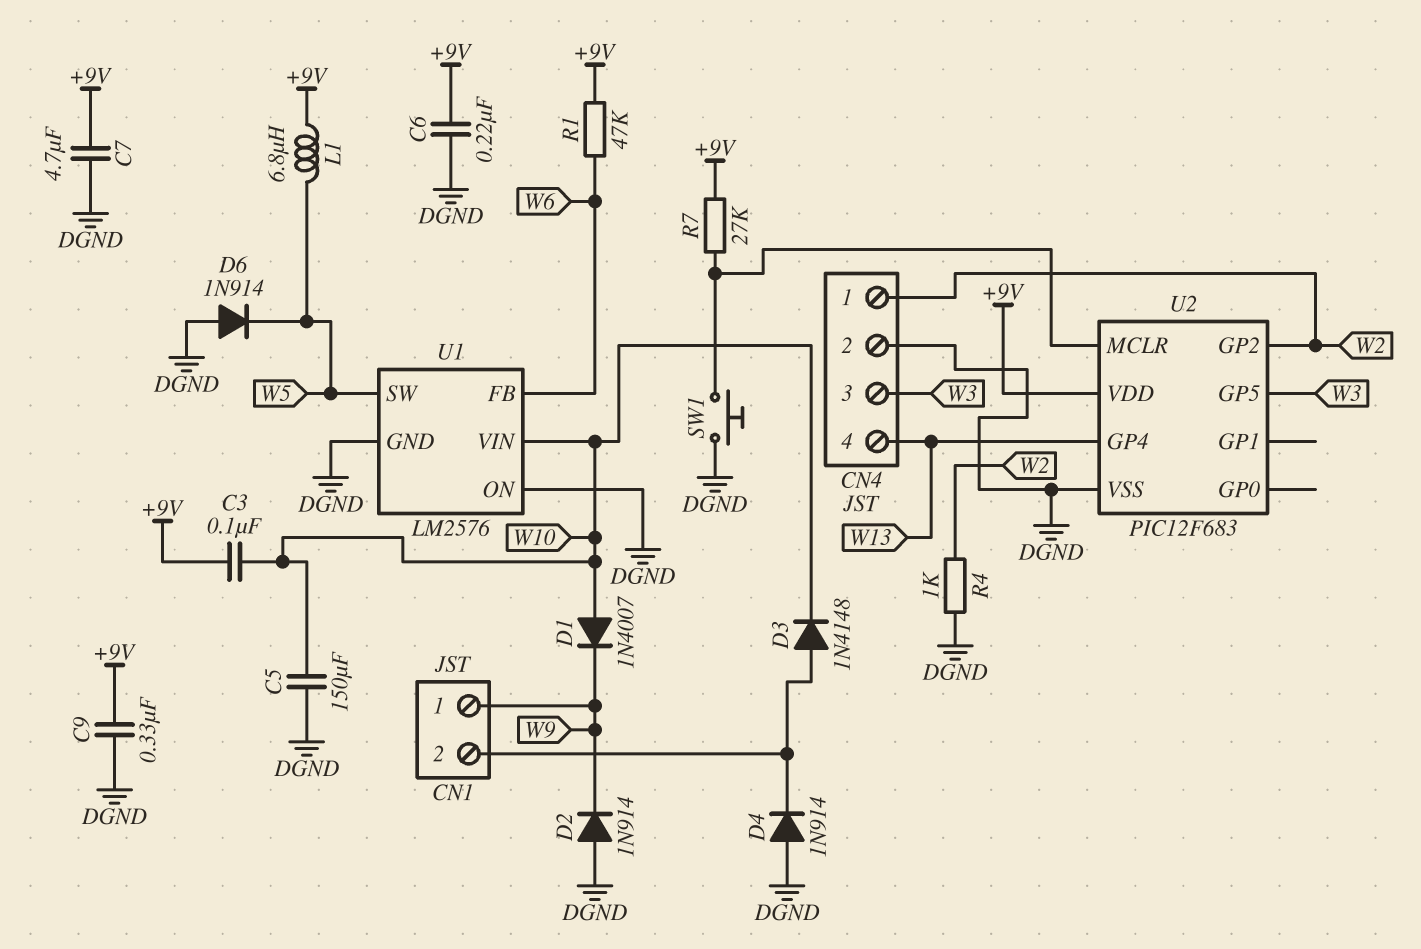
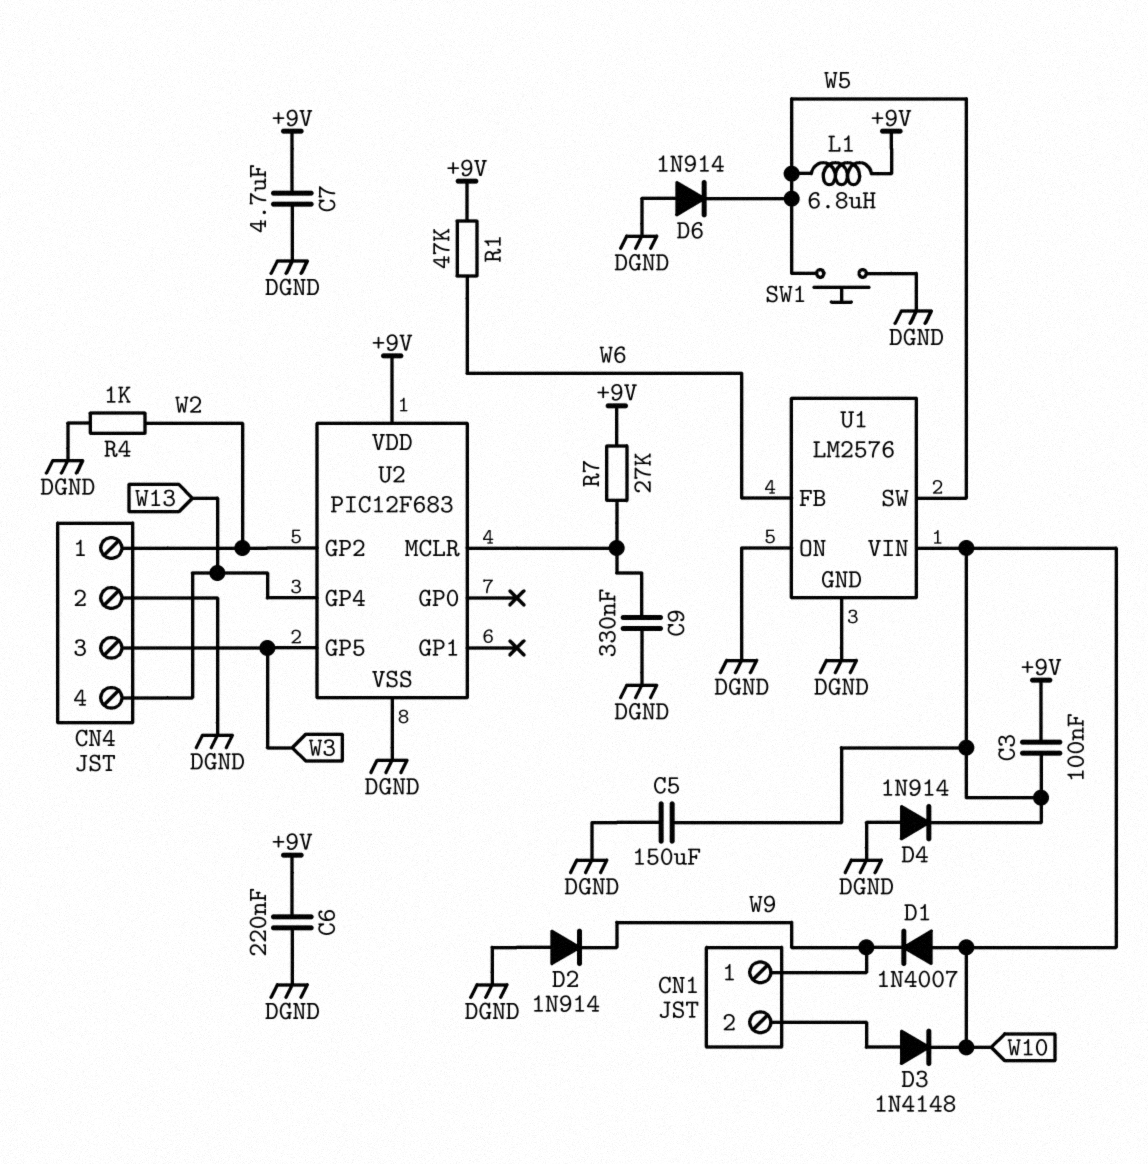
C9: 330nF (+9V, DGND) -> 330nF (DGND, U2/MCLR)
D4: diode 1N914 (A DGND, K CN1/2) -> diode 1N914 (A DGND, K W10)
SW1: button (DGND, U2/MCLR) -> button (DGND, W5)

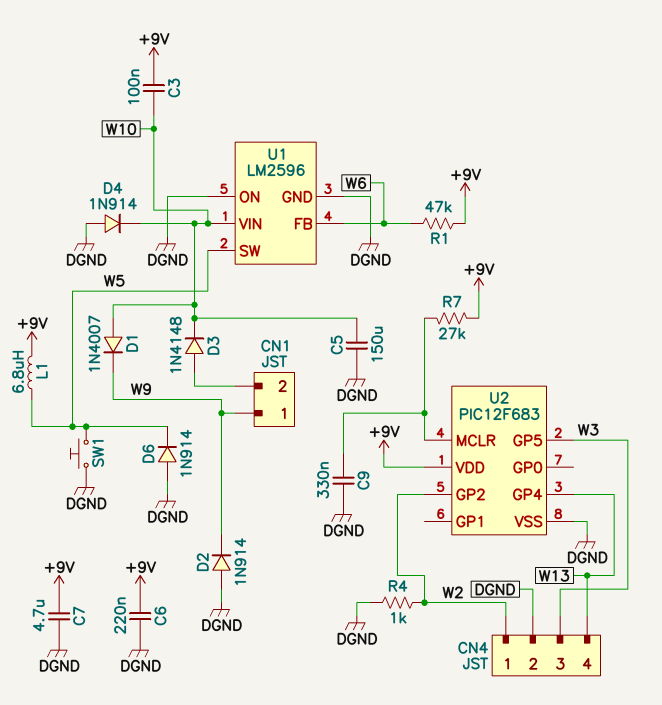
U1: LM2576 -> LM2596

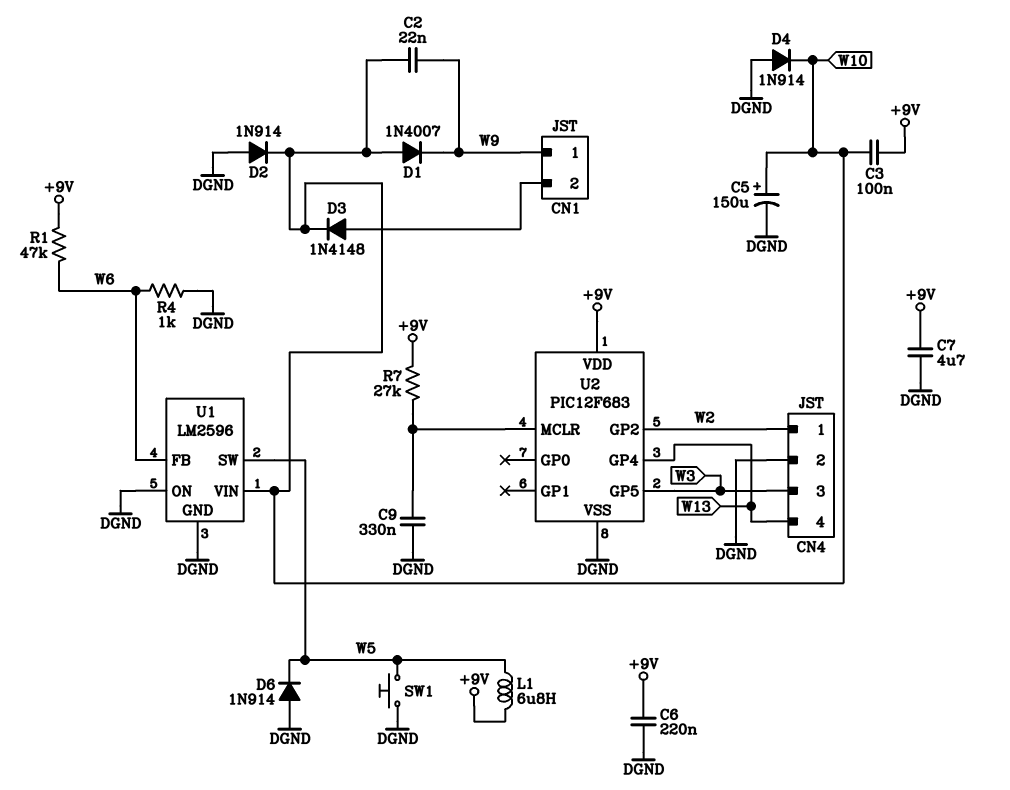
C2: none -> 22nF (W9, W10)
C5: 150uF (DGND, W10) -> 150uF (plus W10, minus DGND)
D2: diode 1N914 (A DGND, K W9) -> diode 1N914 (A DGND, K W10)
R4: 1k (DGND, W2) -> 1k (DGND, W6)

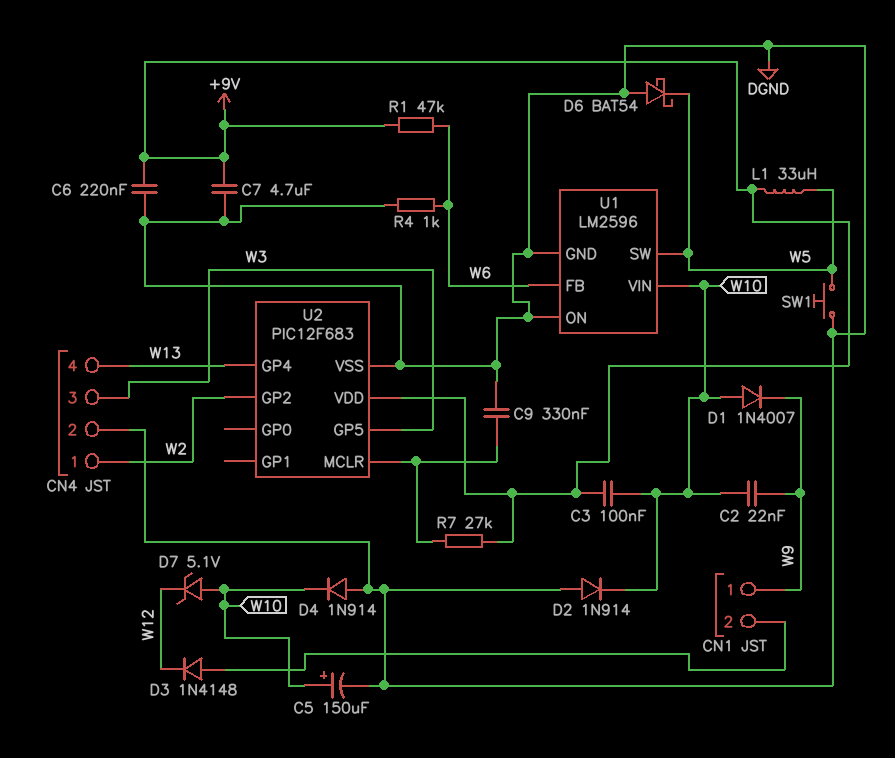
D3: diode 1N4148 (A CN1/2, K W10) -> diode 1N4148 (A CN1/2, K W12)
D6: diode 1N914 (A DGND, K W5) -> schottky BAT54 (A DGND, K W5)
D7: none -> zener 5.1V (A W10, K W12)
L1: 6.8uH (+9V, W5) -> 33uH (+9V, W5)

